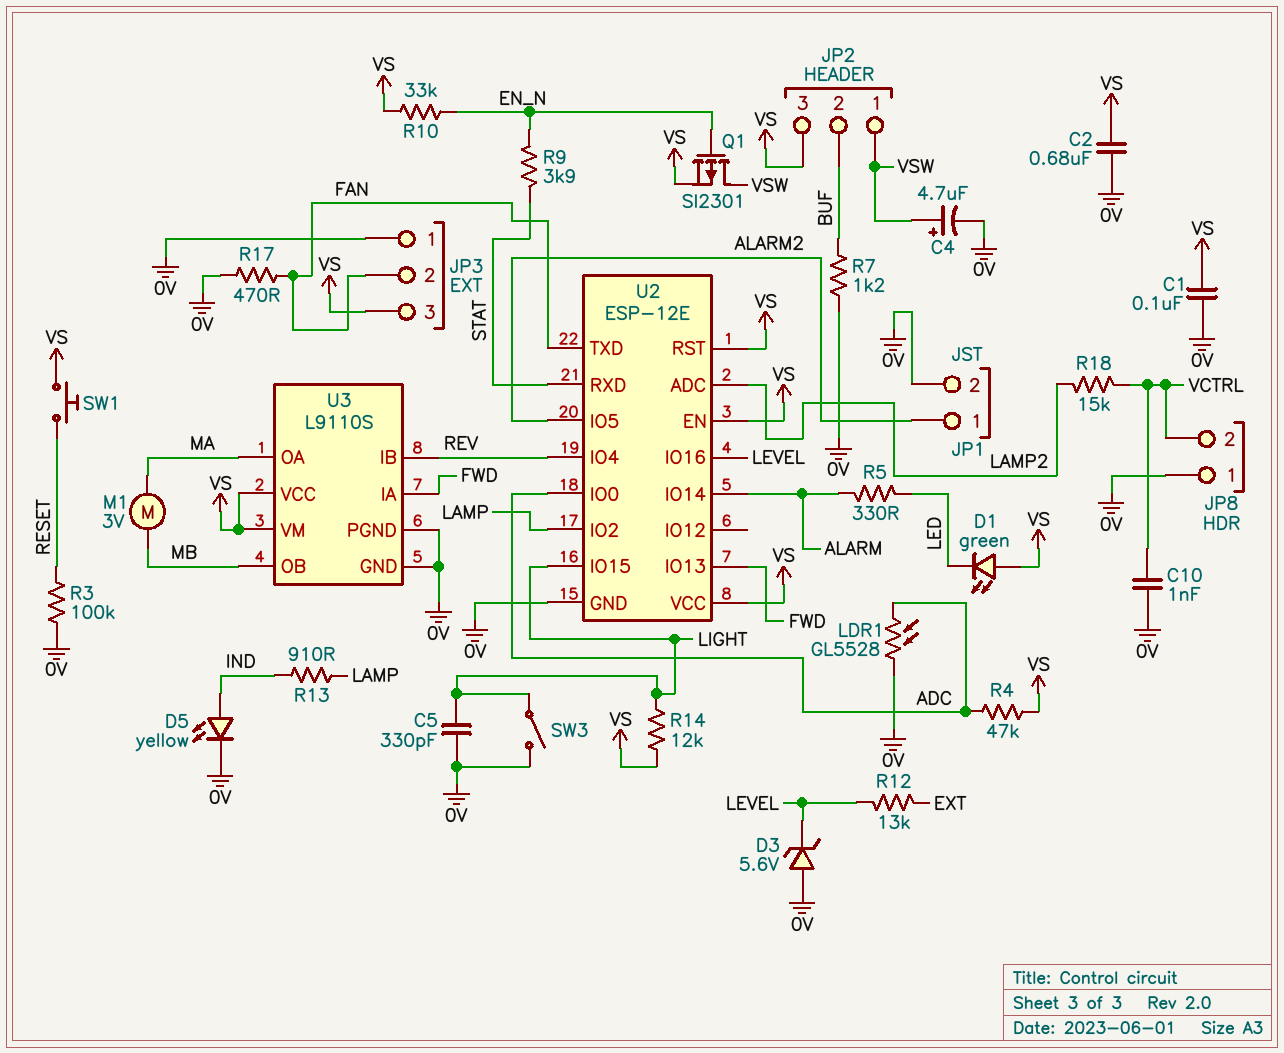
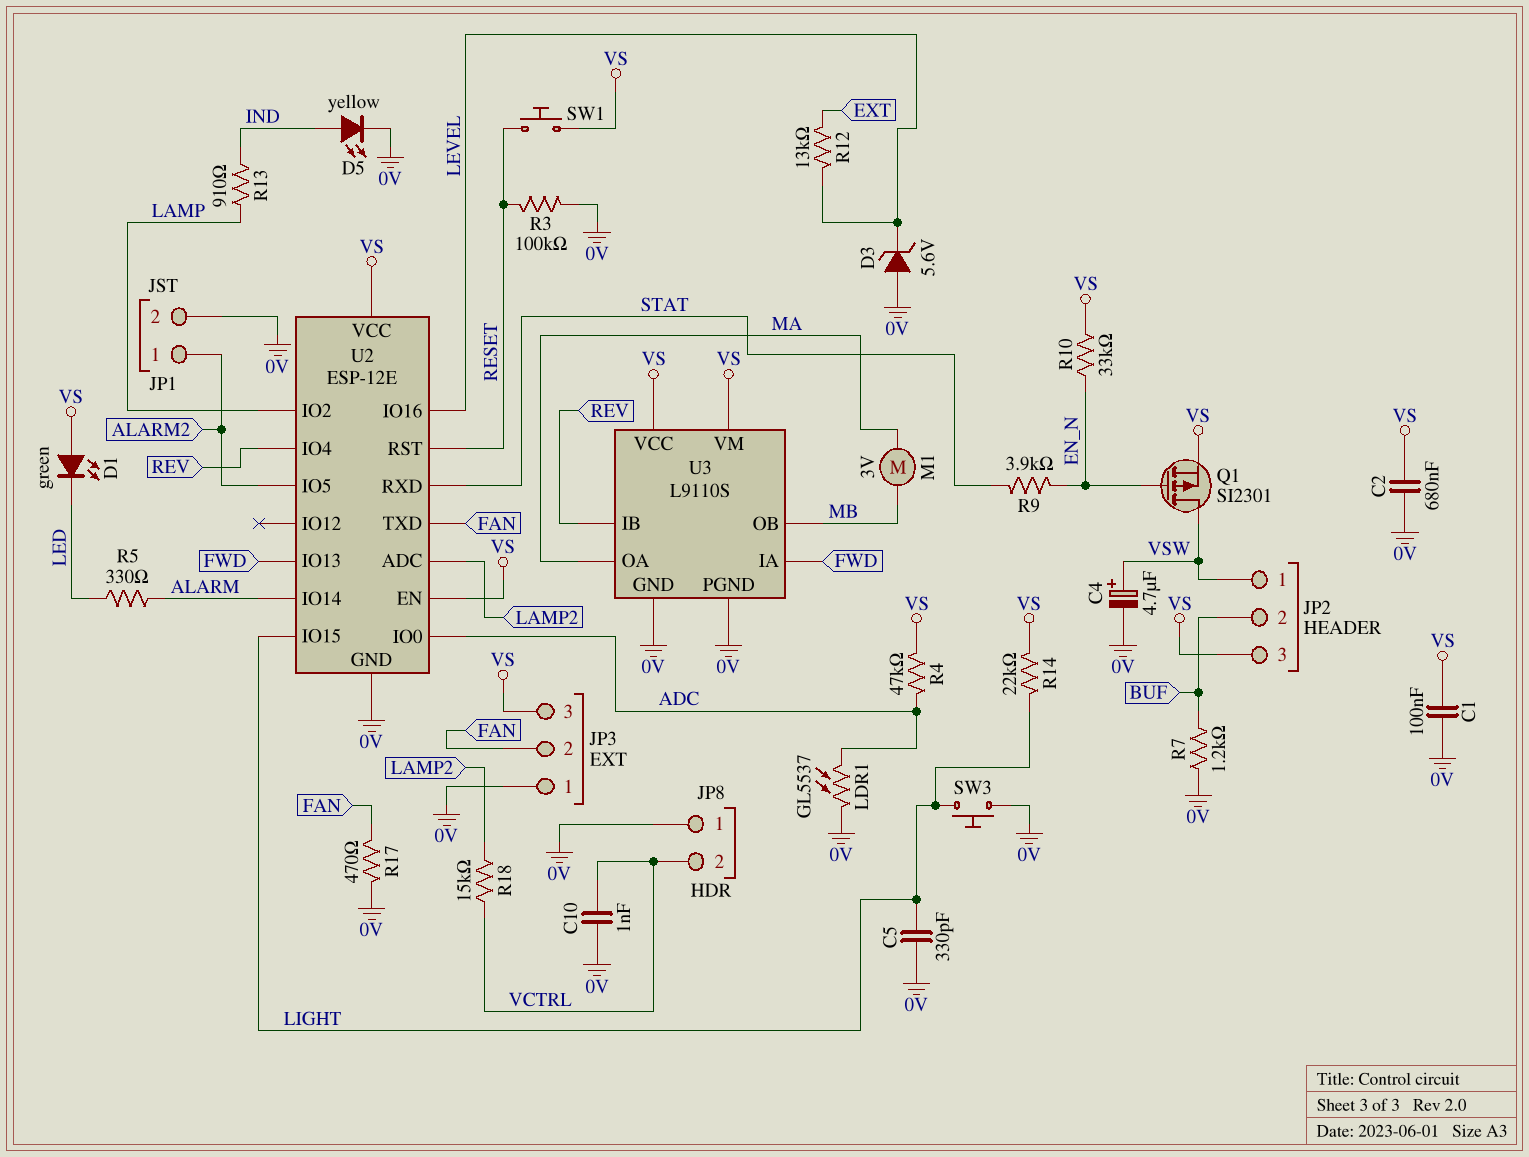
LDR1: GL5528 (0V, ADC) -> GL5537 (0V, ADC)
R14: 12k (LIGHT, VS) -> 22k (LIGHT, VS)
SW3: switch (0V, LIGHT) -> button (0V, LIGHT)
U2 pin RST: VS -> RESET

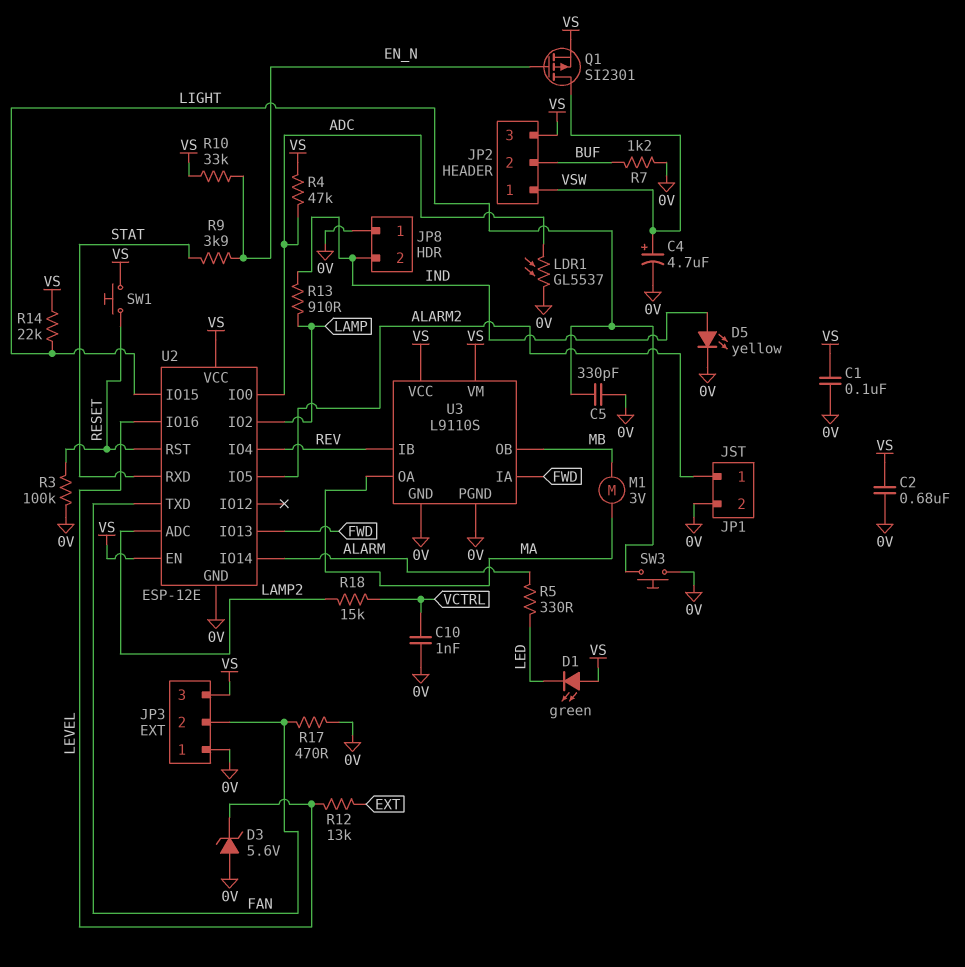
JP8 pin 2: VCTRL -> IND

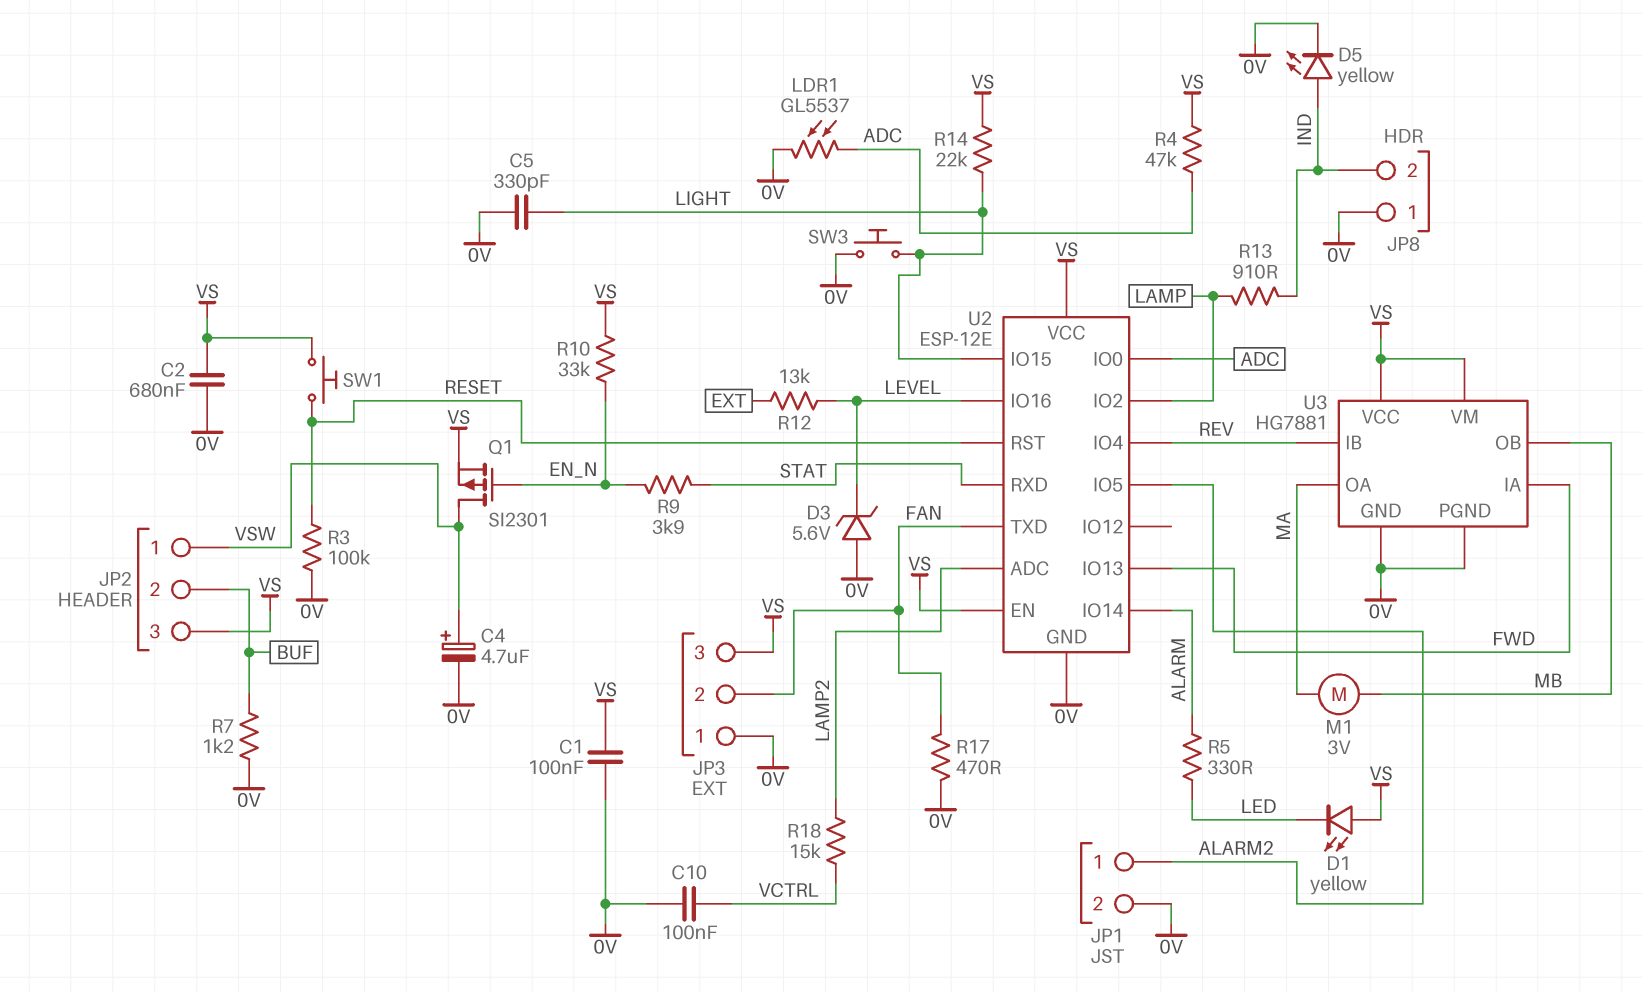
C10: 1nF (0V, VCTRL) -> 100nF (0V, VCTRL)
D1: LED green (A VS, K LED) -> LED yellow (A VS, K LED)
U3: L9110S -> HG7881

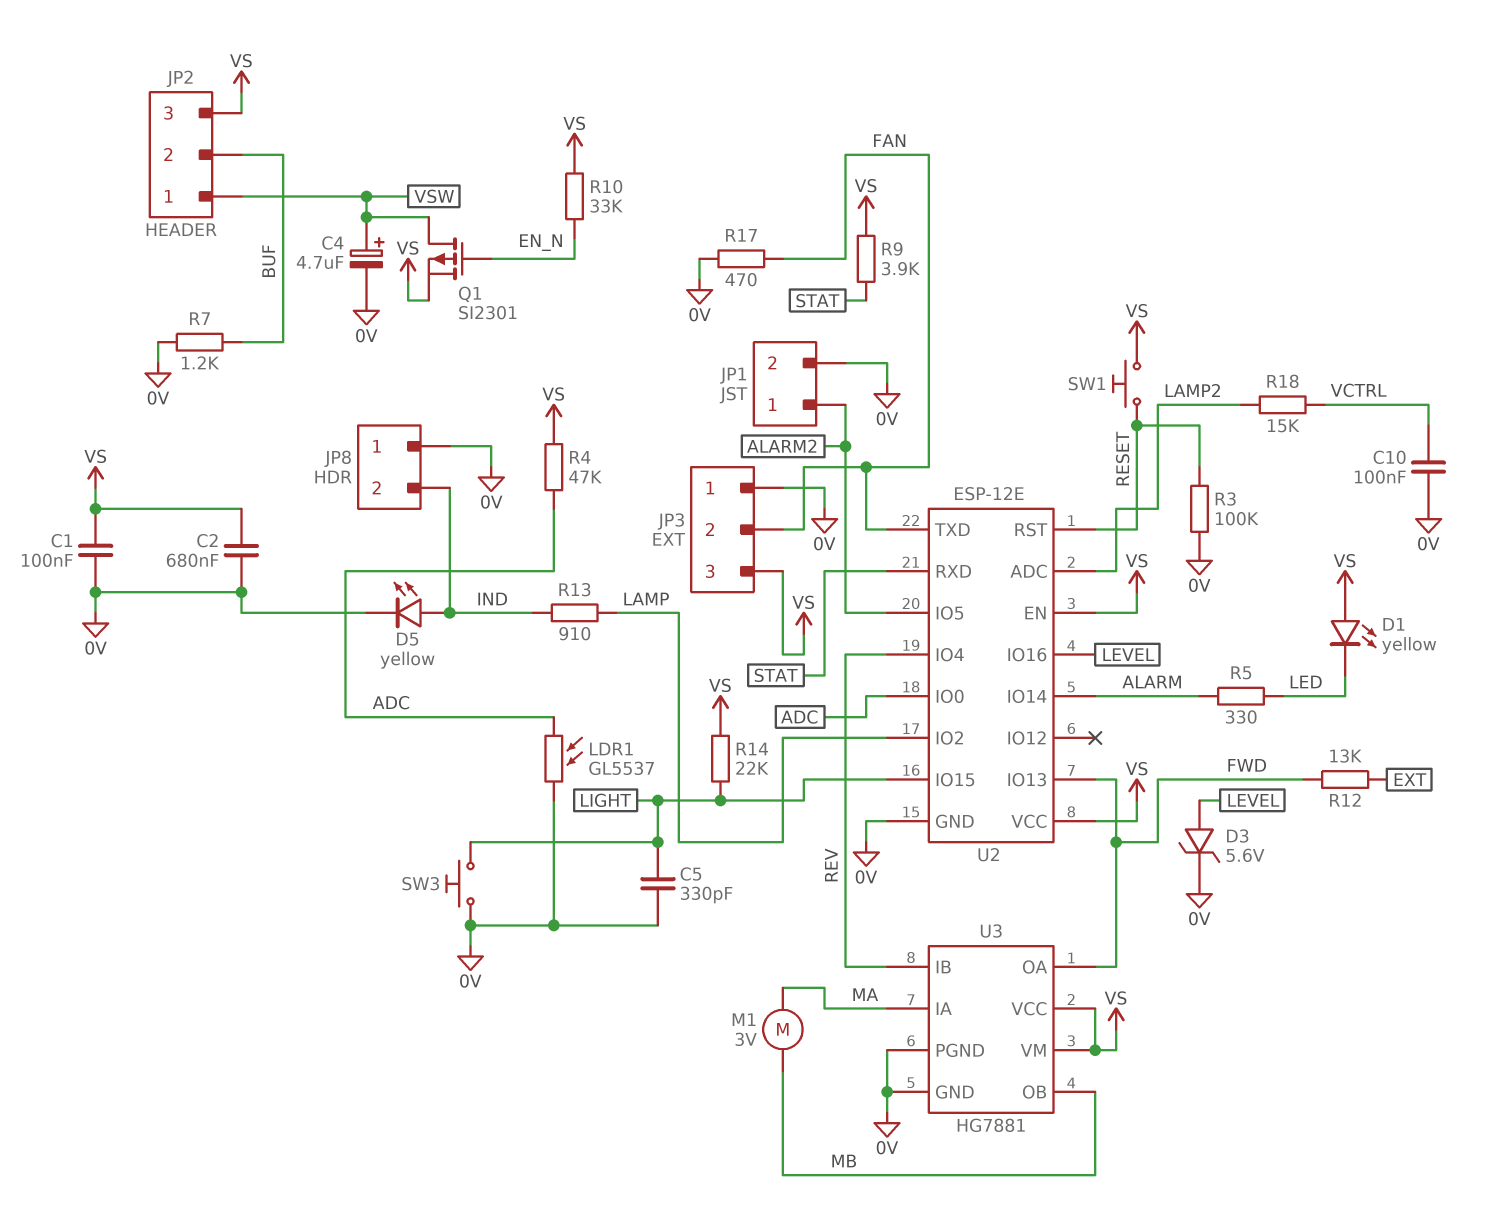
D3: zener 5.6V (A 0V, K LEVEL) -> zener 5.6V (A LEVEL, K 0V)
R9: 3.9k (EN_N, STAT) -> 3.9k (STAT, VS)
R12: 13k (EXT, LEVEL) -> 13k (EXT, FWD)
U3 pin IA: FWD -> MA
U3 pin OA: MA -> FWD

